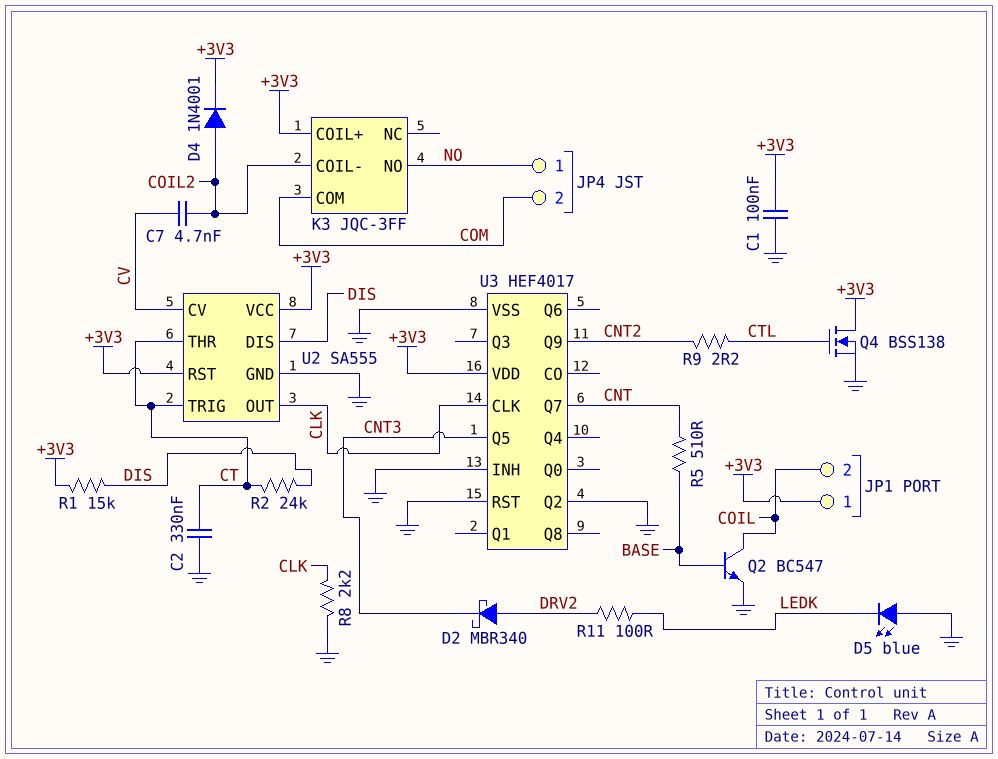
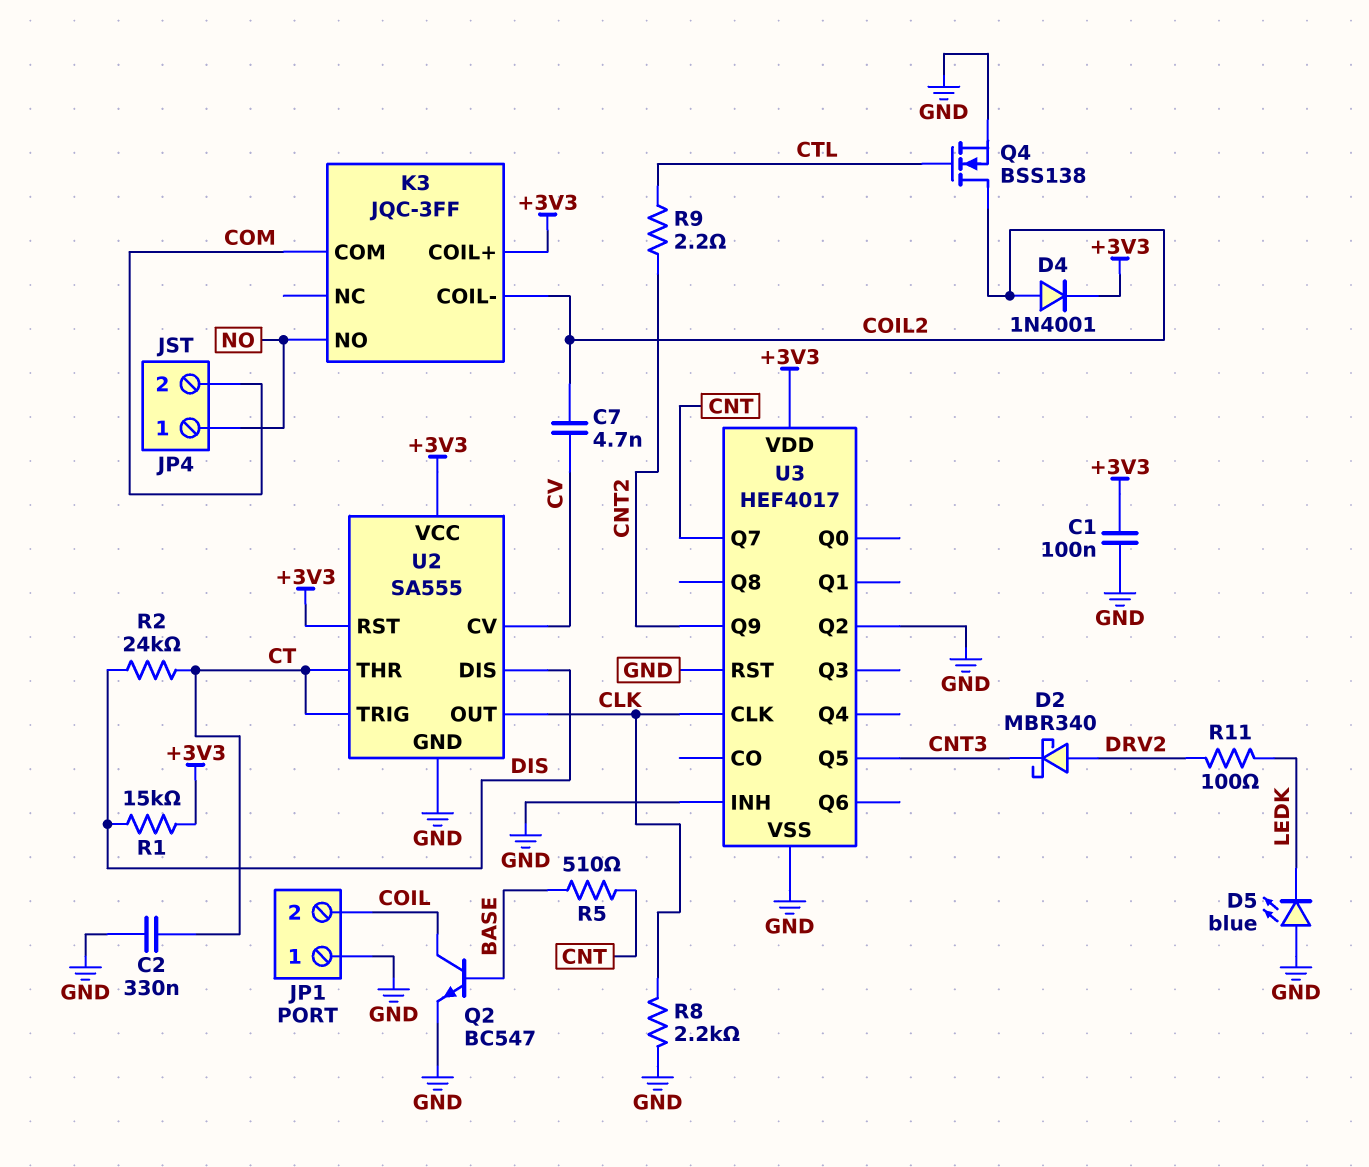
JP1 pin 1: +3V3 -> GND
Q4: NMOS BSS138 (G CTL, D +3V3, S GND) -> NMOS BSS138 (G CTL, D COIL2, S GND)

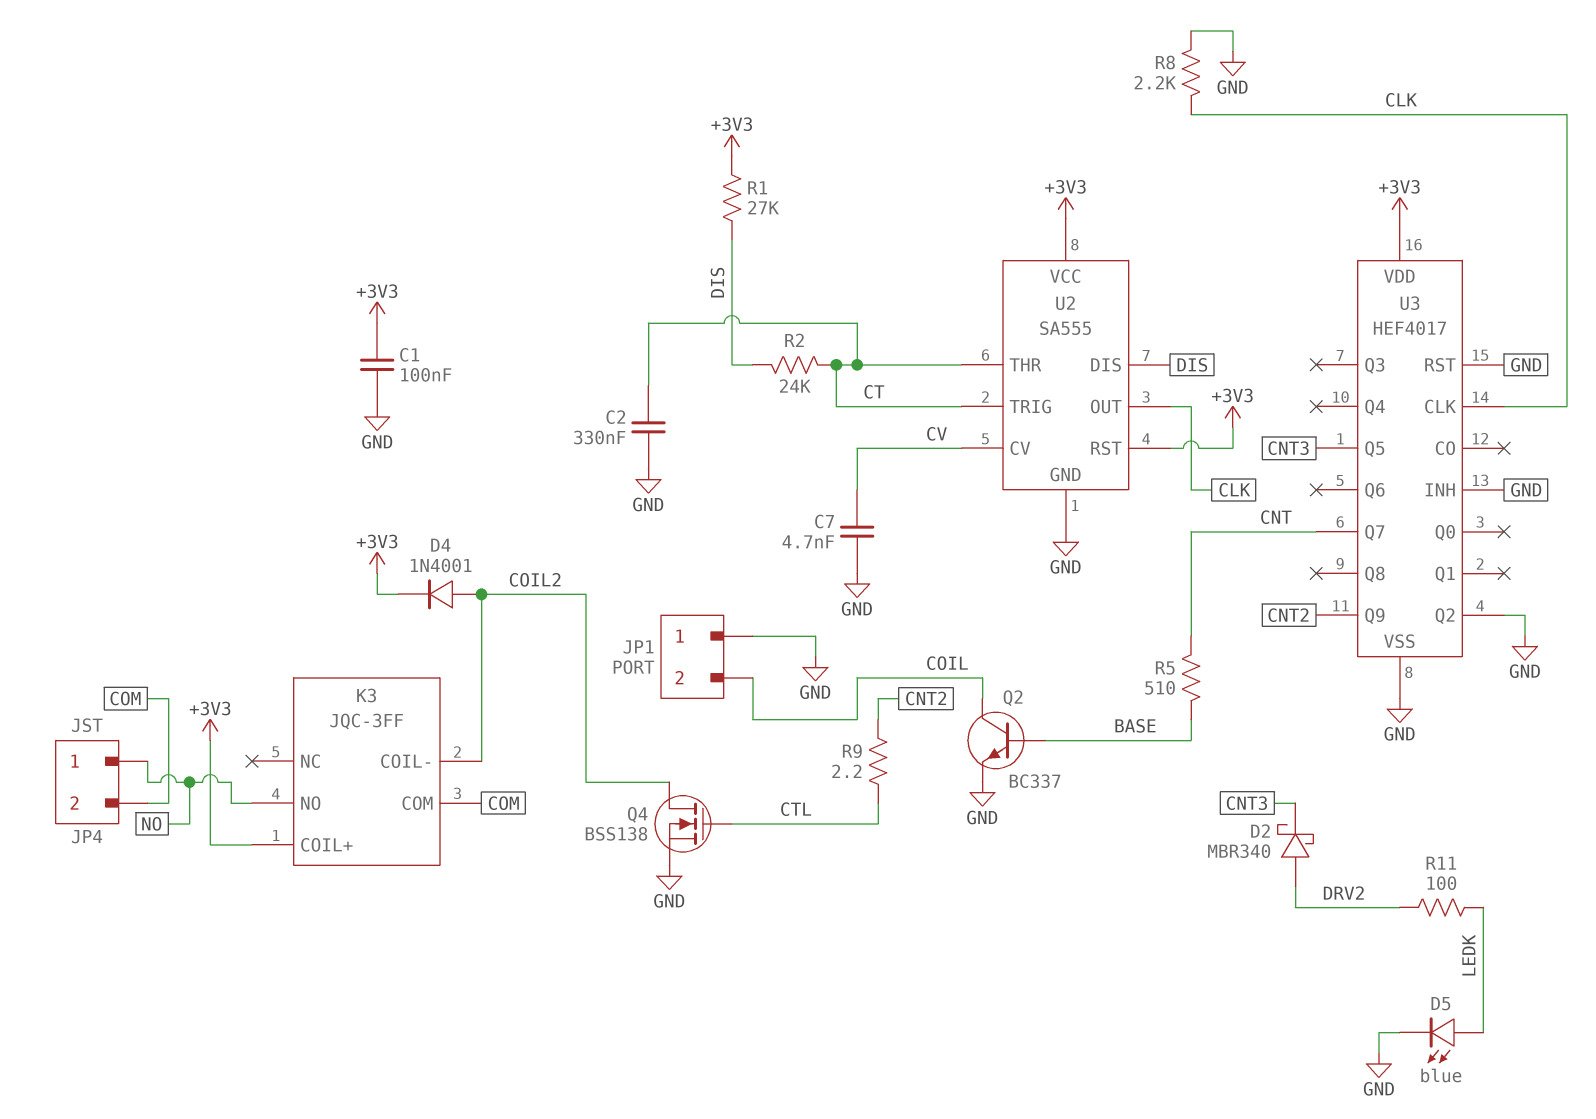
C7: 4.7nF (COIL2, CV) -> 4.7nF (CV, GND)
D5: LED blue (A GND, K LEDK) -> LED blue (A LEDK, K GND)
Q2: NPN BC547 (B BASE, C COIL, E GND) -> NPN BC337 (B BASE, C COIL, E GND)
R1: 15k (+3V3, DIS) -> 27k (+3V3, DIS)

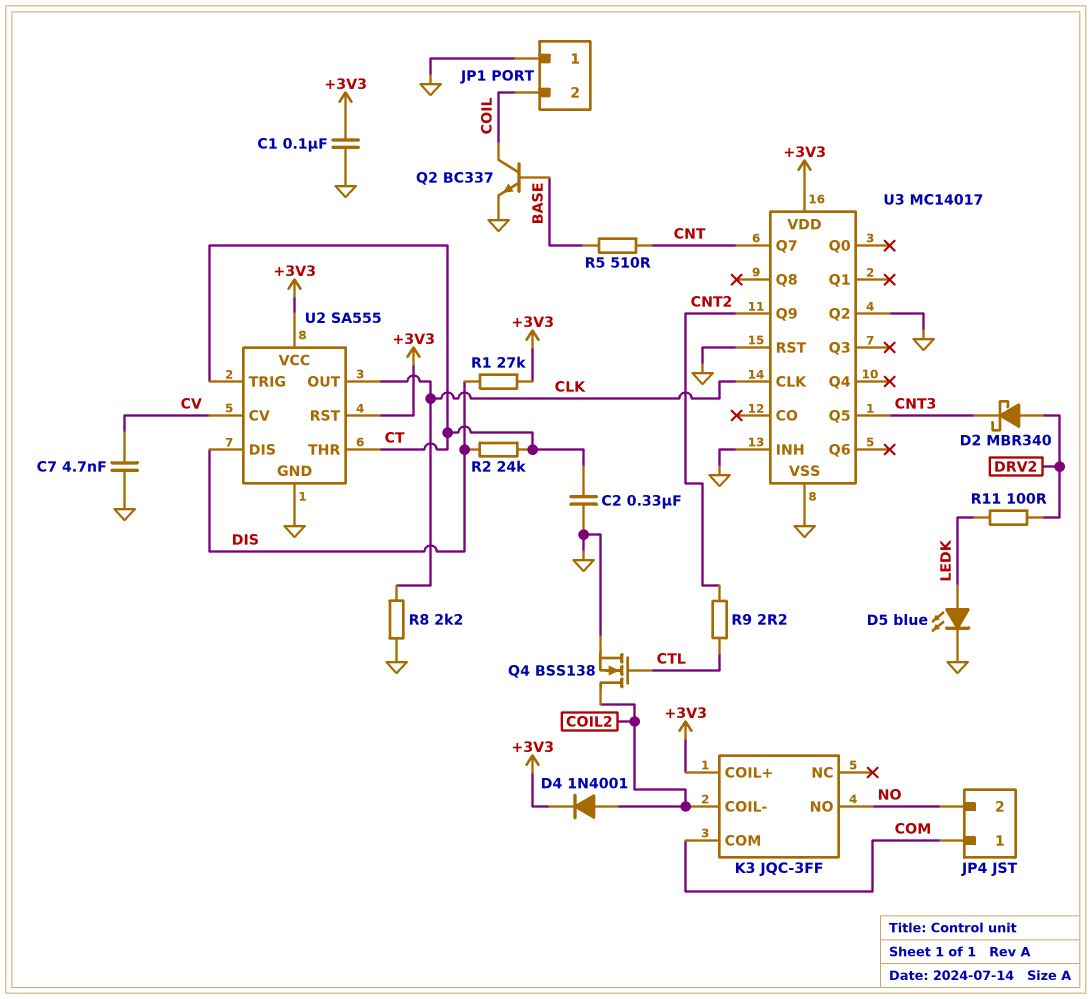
JP4 pin 1: NO -> COM
JP4 pin 2: COM -> NO
U3: HEF4017 -> MC14017

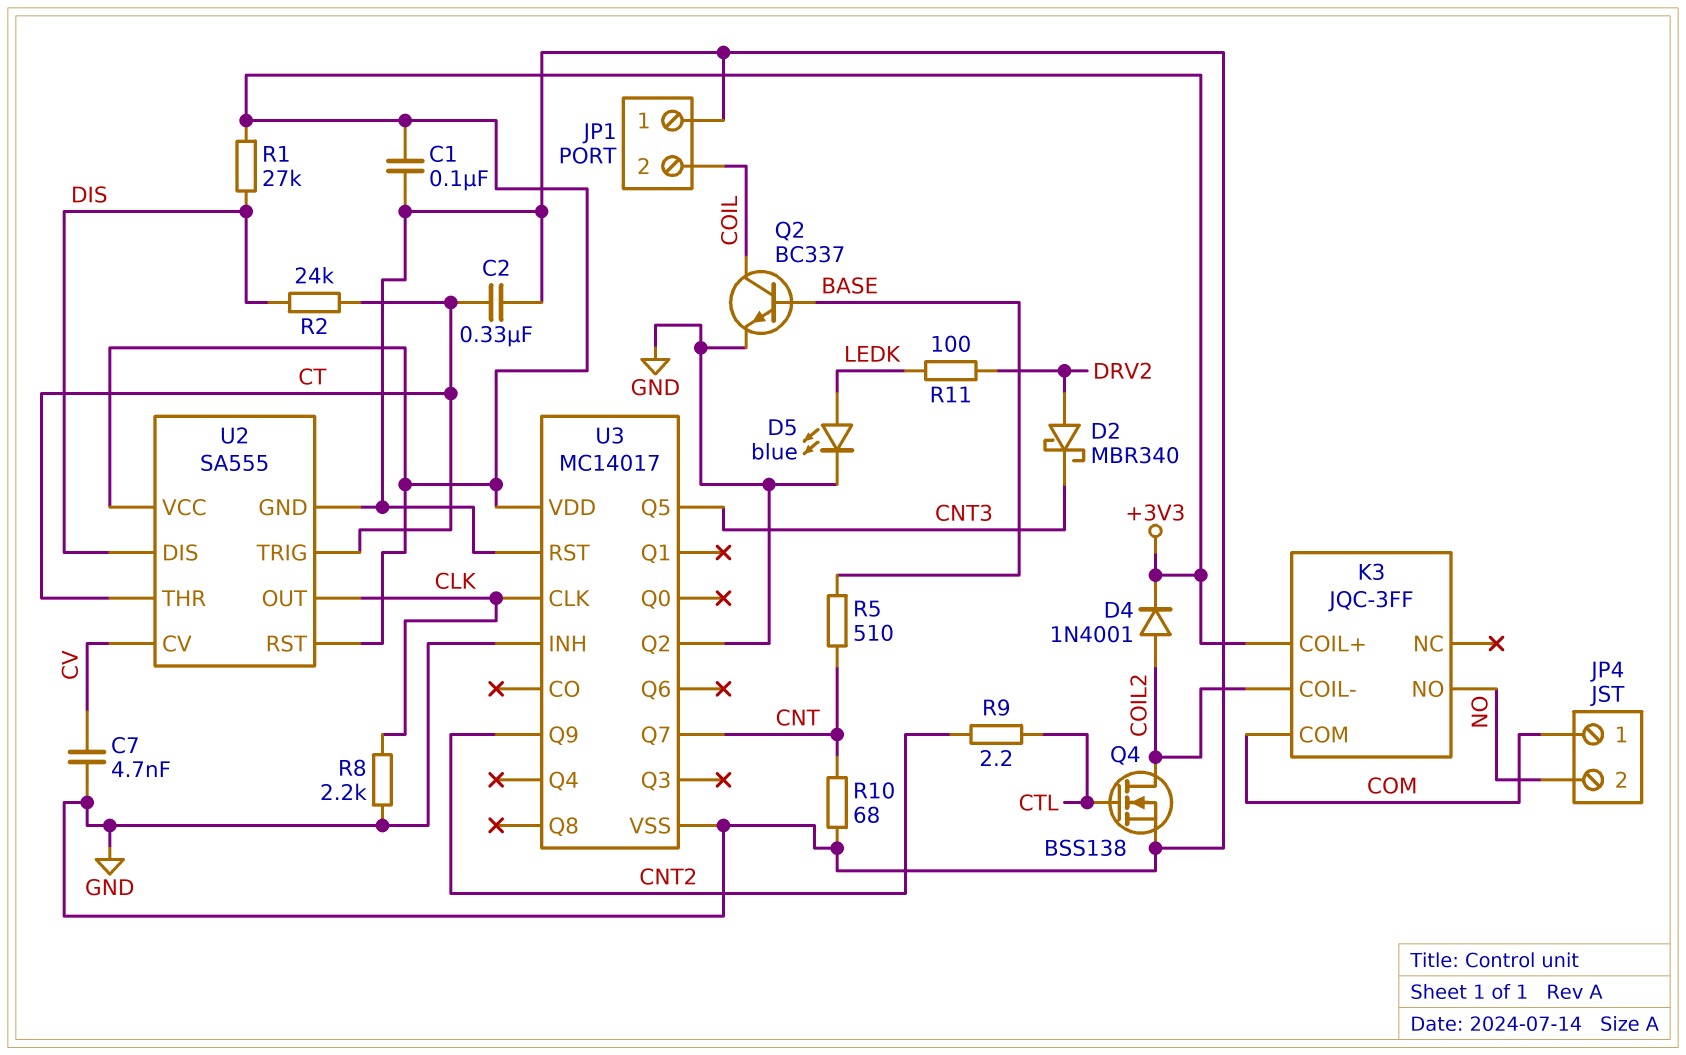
R10: none -> 68 (CNT, GND)

